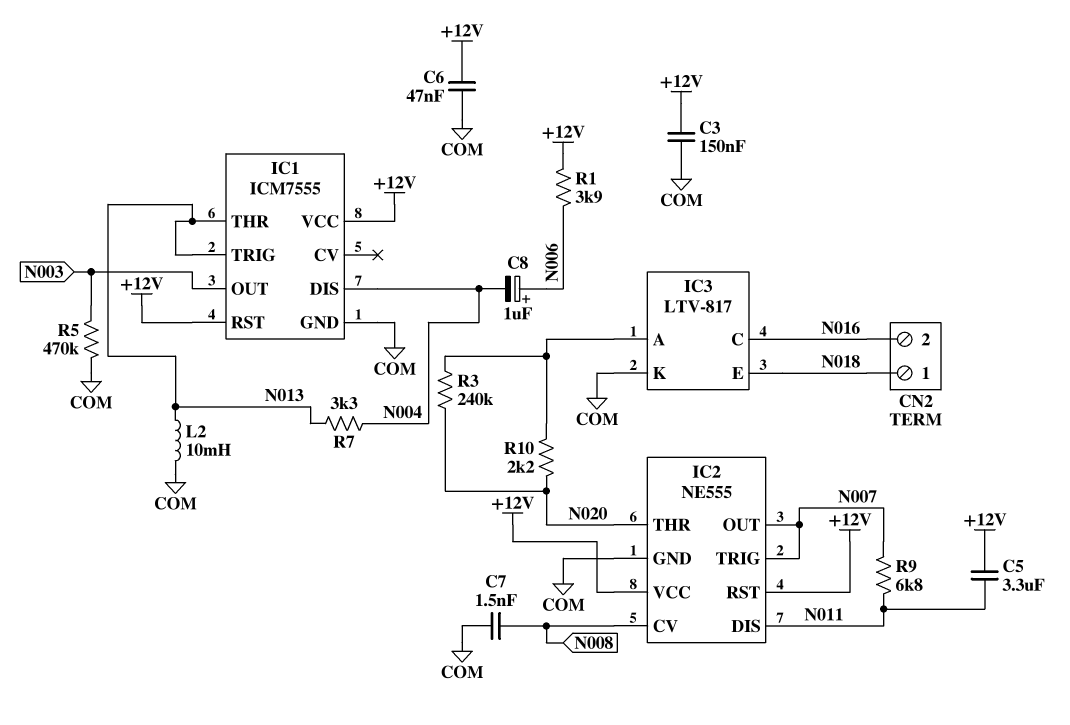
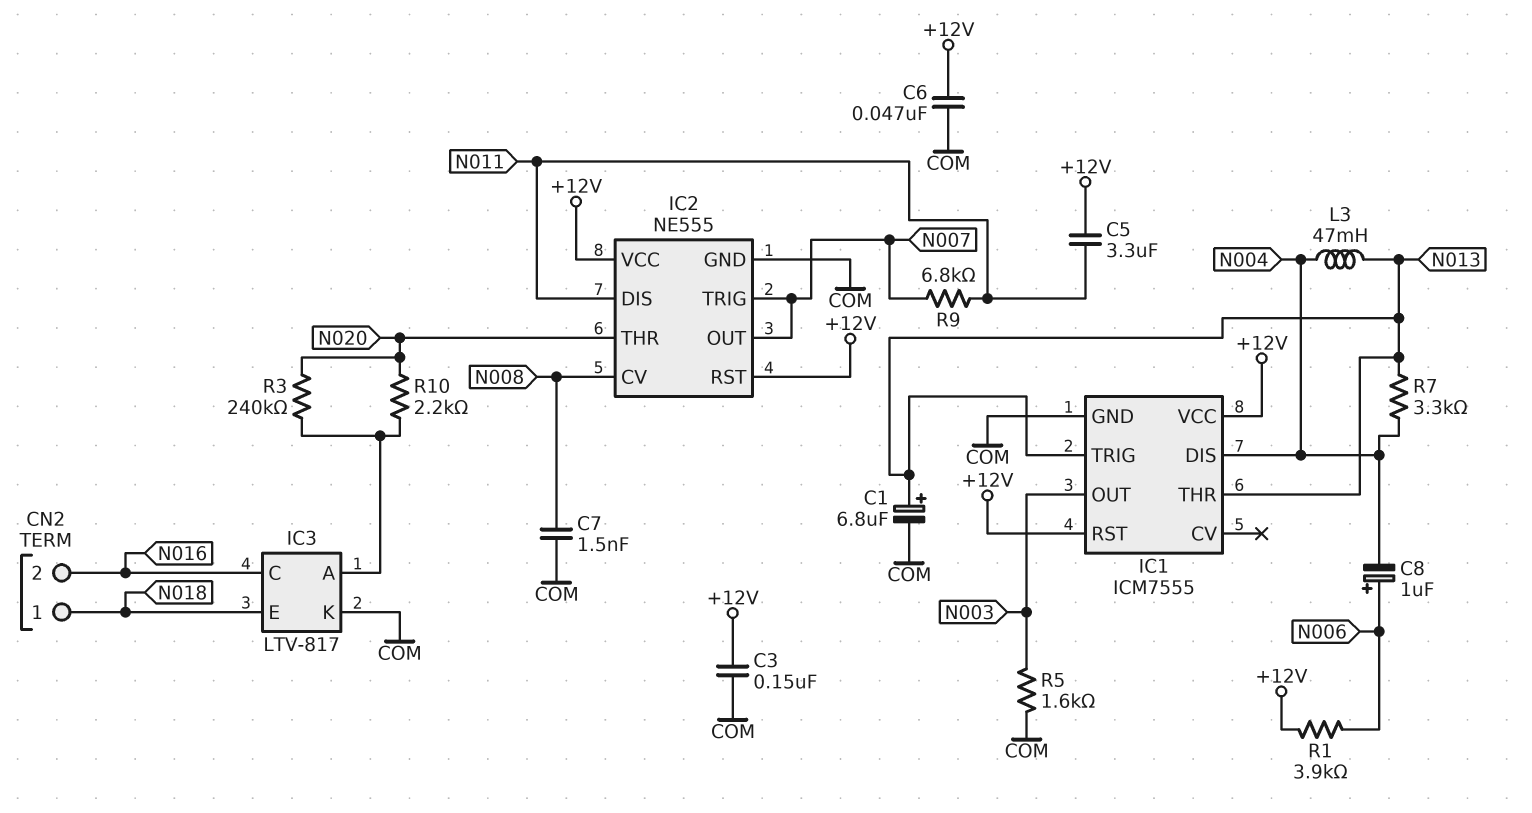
C1: none -> 6.8uF (plus N013, minus COM)
L2: 10mH (COM, N013) -> none
L3: none -> 47mH (N004, N013)
R5: 470k (COM, N003) -> 1.6k (COM, N003)

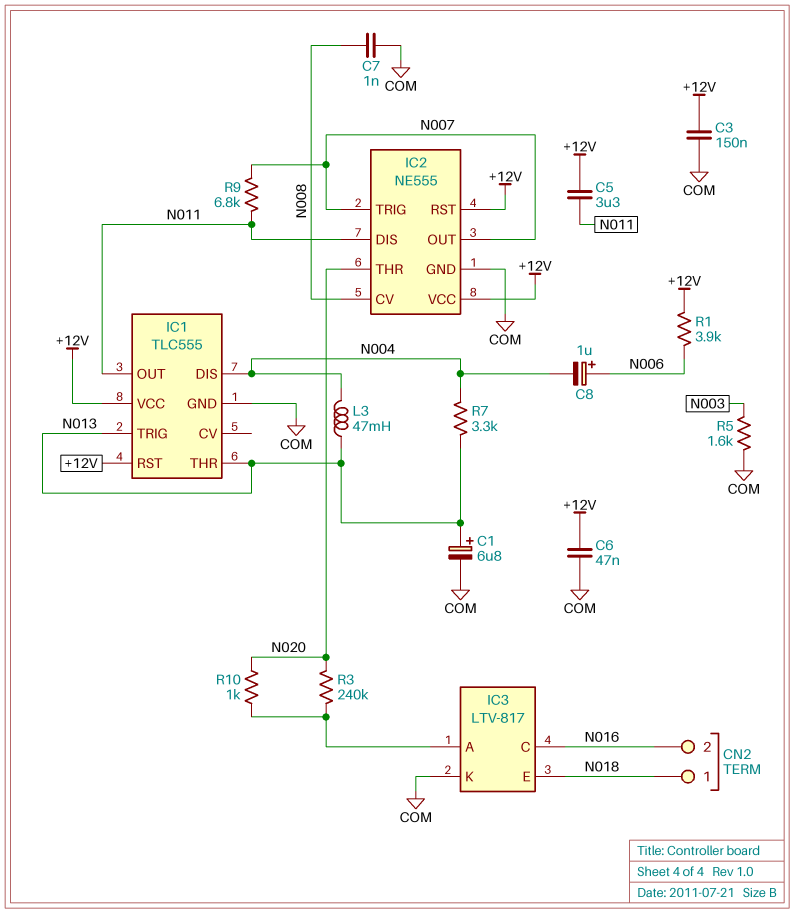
C7: 1.5nF (COM, N008) -> 1nF (COM, N008)
IC1: ICM7555 -> TLC555
IC1 pin OUT: N003 -> N011
R10: 2.2k (IC3/A, N020) -> 1k (IC3/A, N020)

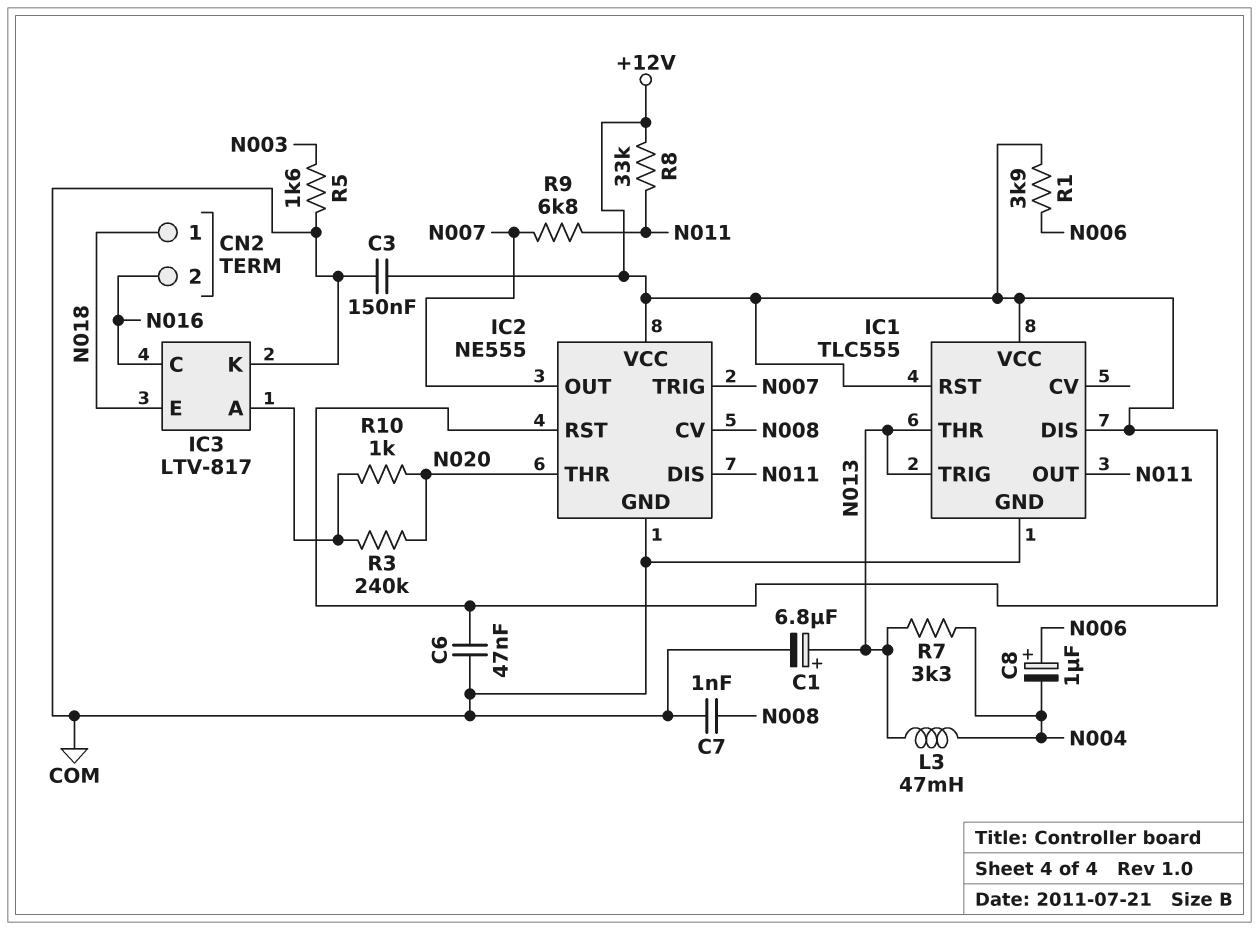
C5: 3.3uF (+12V, N011) -> none
IC1 pin DIS: N004 -> +12V
R8: none -> 33k (+12V, N011)

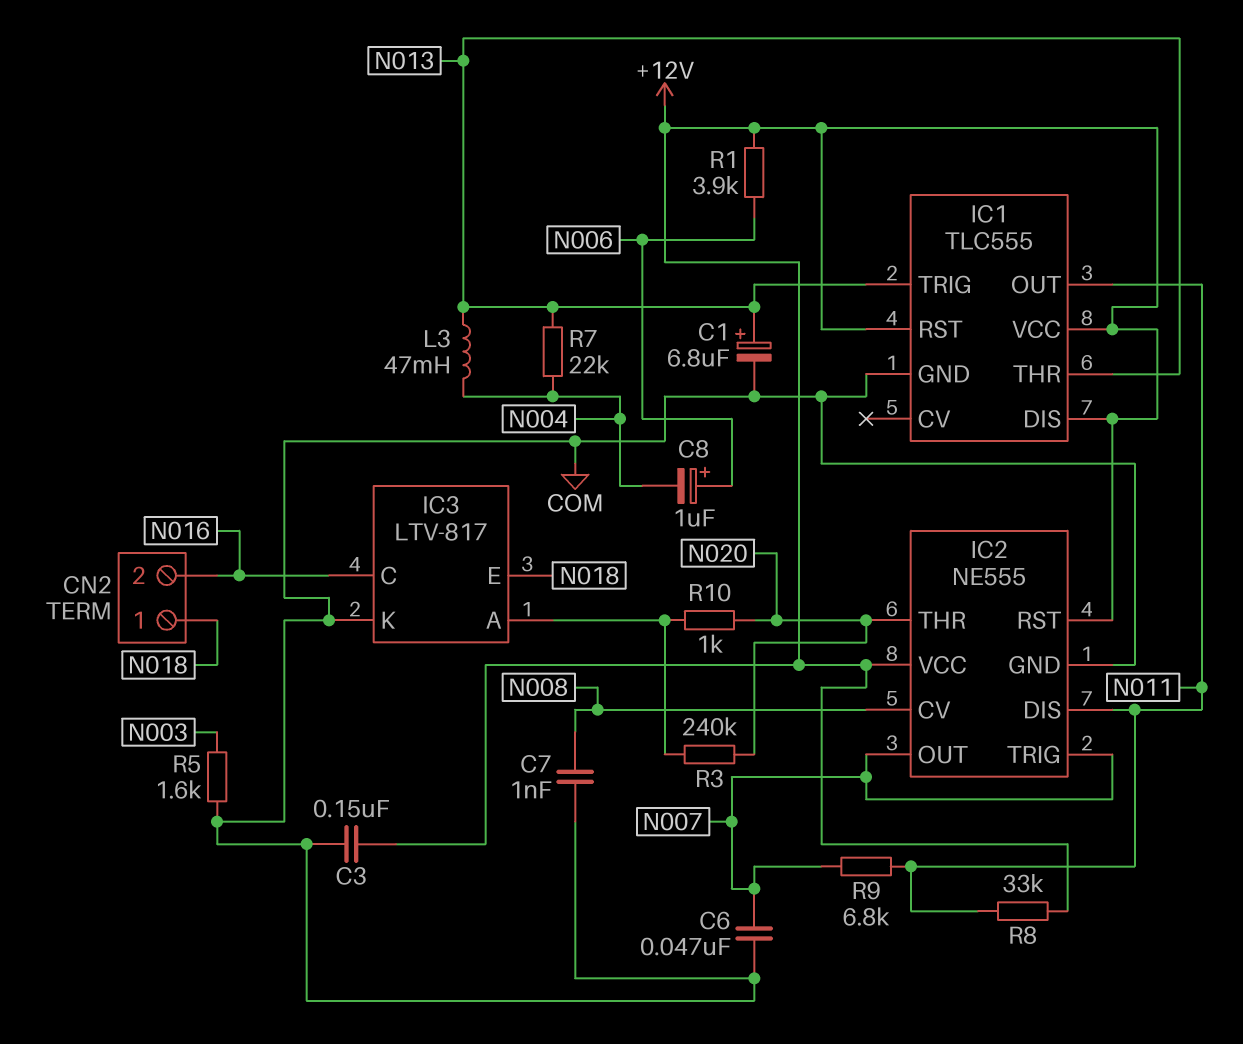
C6: 47nF (+12V, COM) -> 47nF (COM, N007)
R7: 3.3k (N004, N013) -> 22k (N004, N013)

